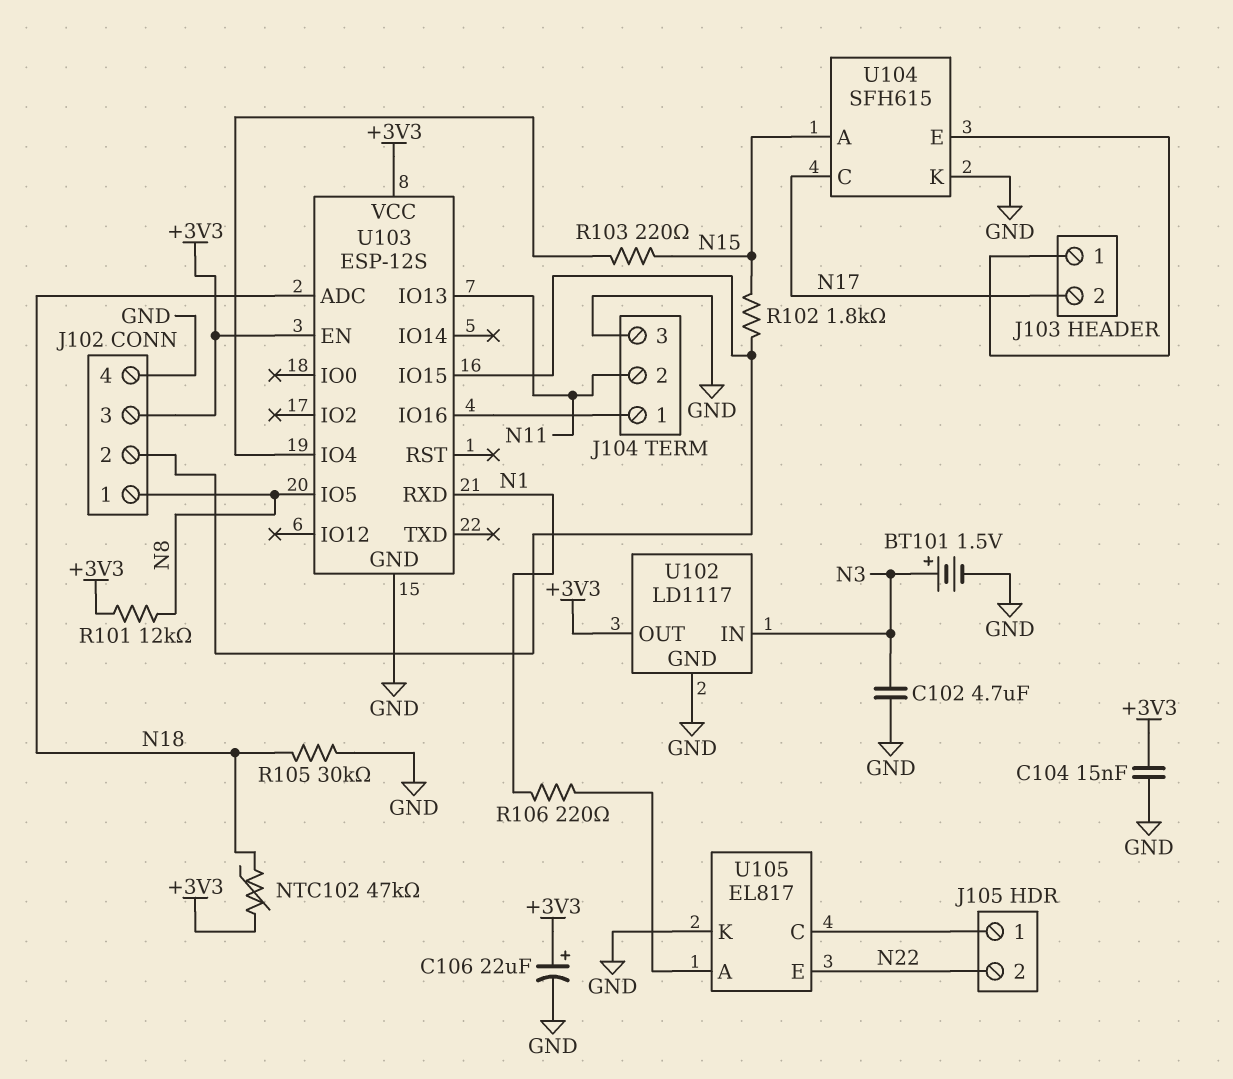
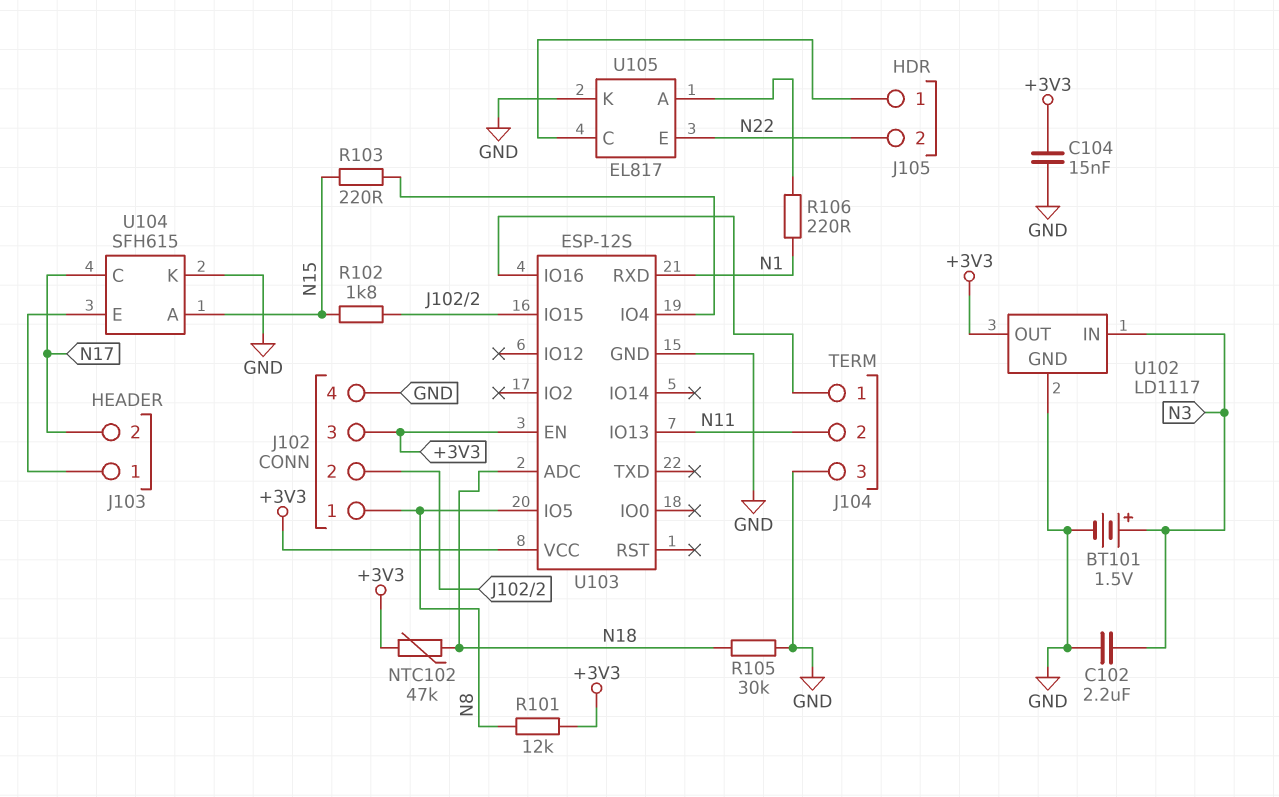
C102: 4.7uF (GND, N3) -> 2.2uF (GND, N3)
C106: 22uF (plus +3V3, minus GND) -> none

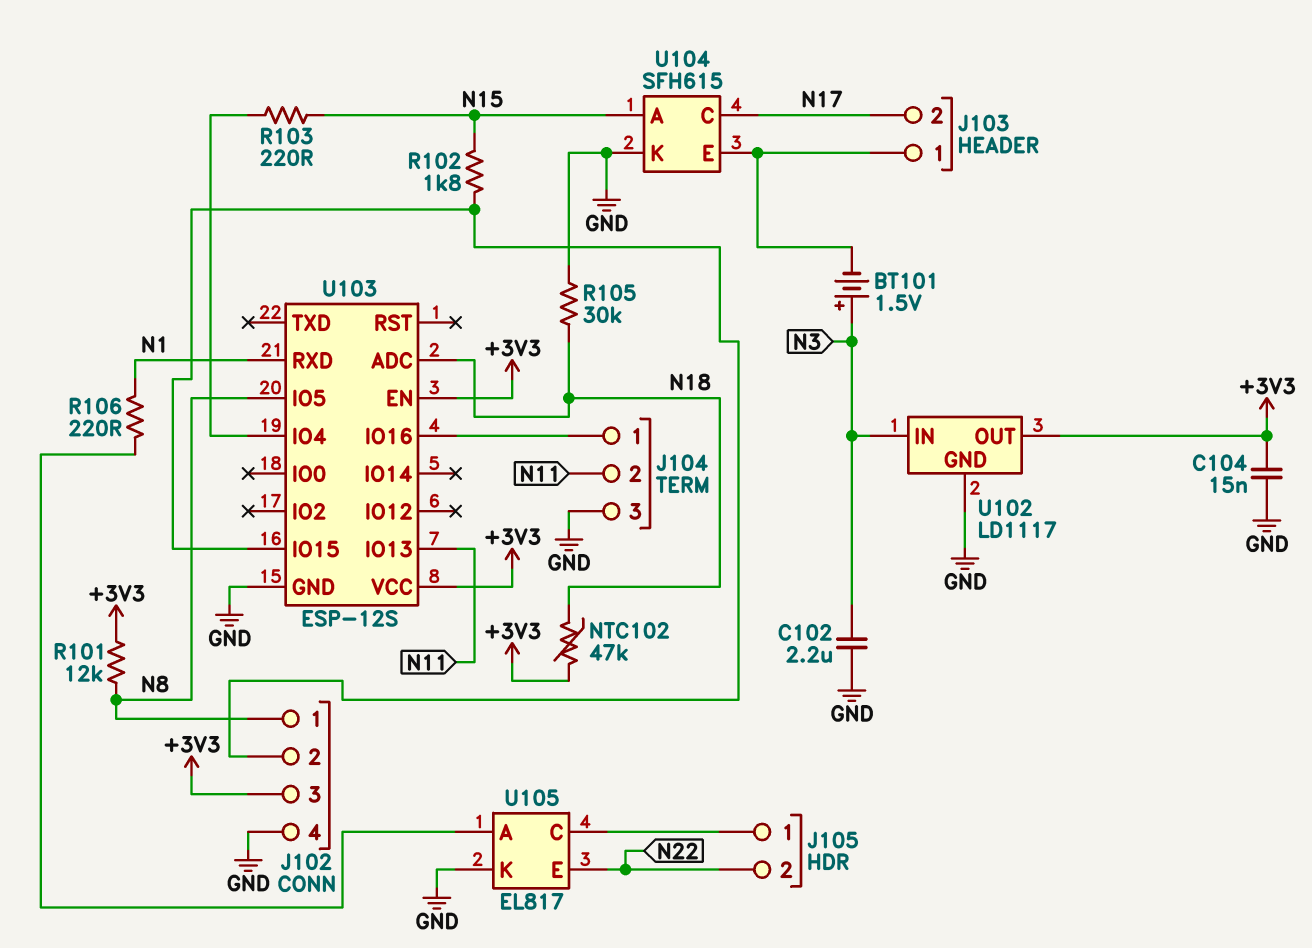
BT101: 1.5V (plus N3, minus GND) -> 1.5V (plus N3, minus J103/1)

